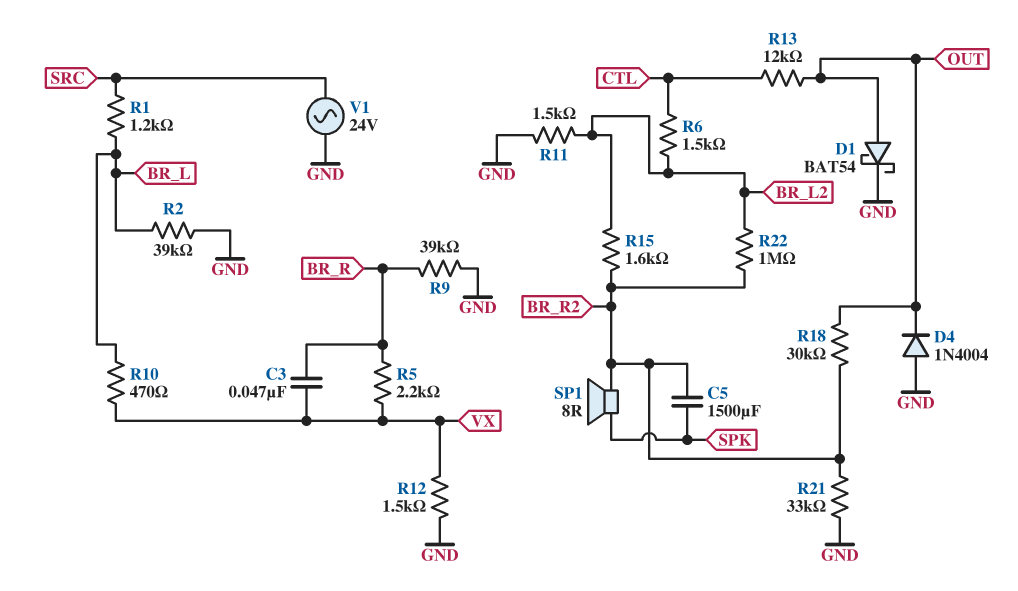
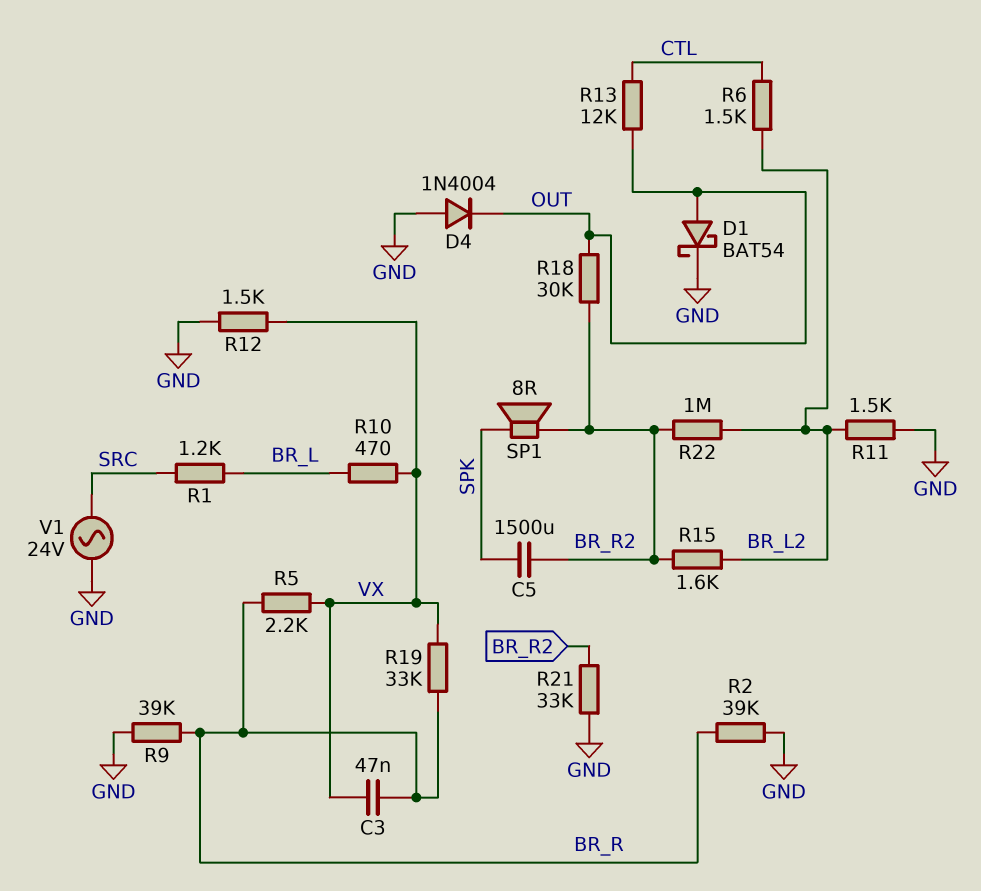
R2: 39k (BR_L, GND) -> 39k (BR_R, GND)
R19: none -> 33k (BR_R, VX)

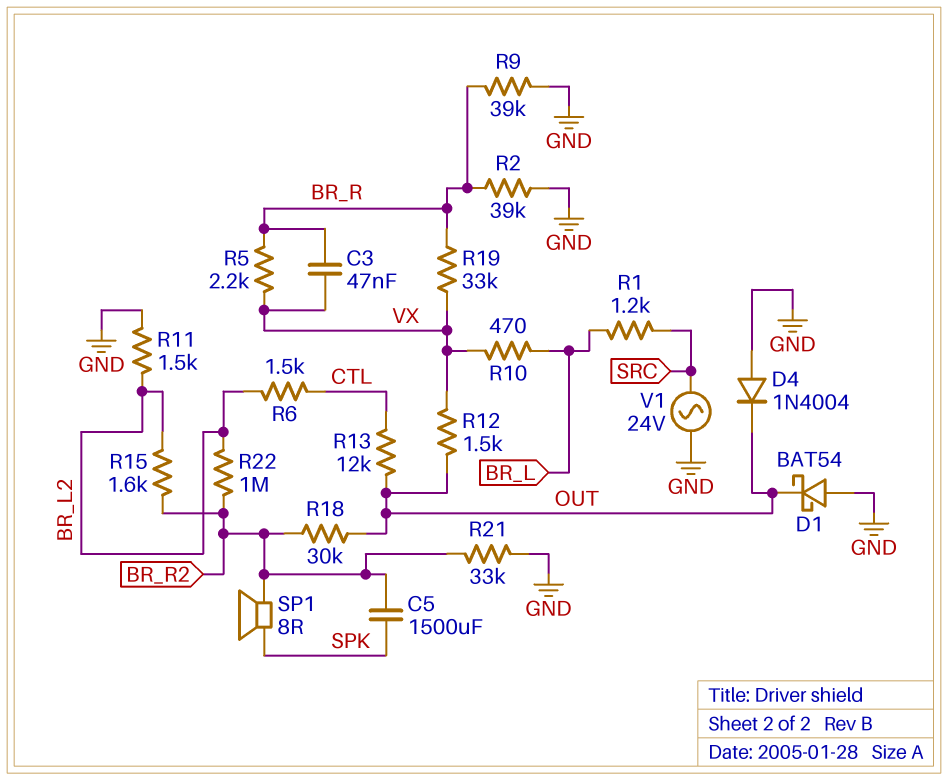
D1: schottky BAT54 (A OUT, K GND) -> schottky BAT54 (A GND, K OUT)
R12: 1.5k (GND, VX) -> 1.5k (OUT, VX)

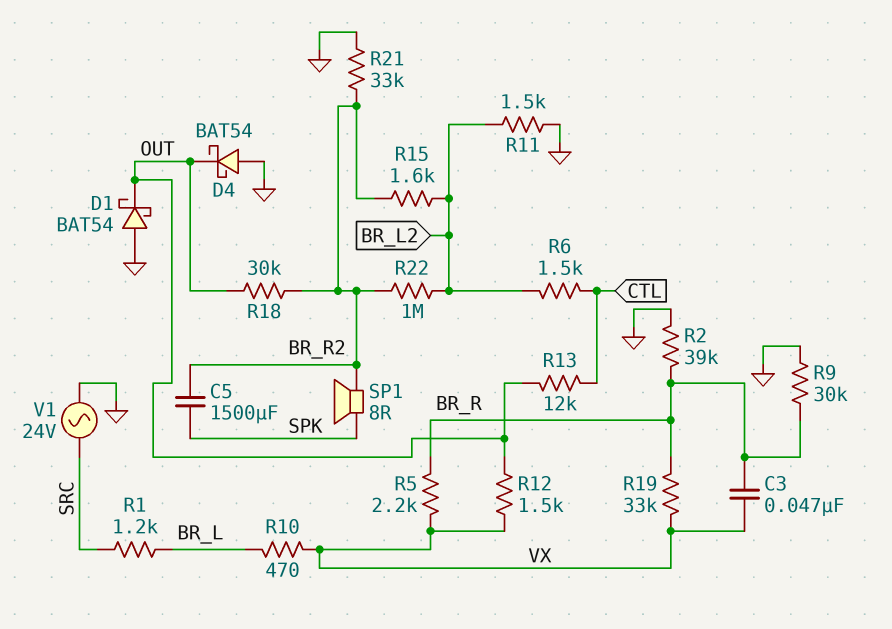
D4: diode 1N4004 (A GND, K OUT) -> schottky BAT54 (A GND, K OUT)
R9: 39k (BR_R, GND) -> 30k (BR_R, GND)

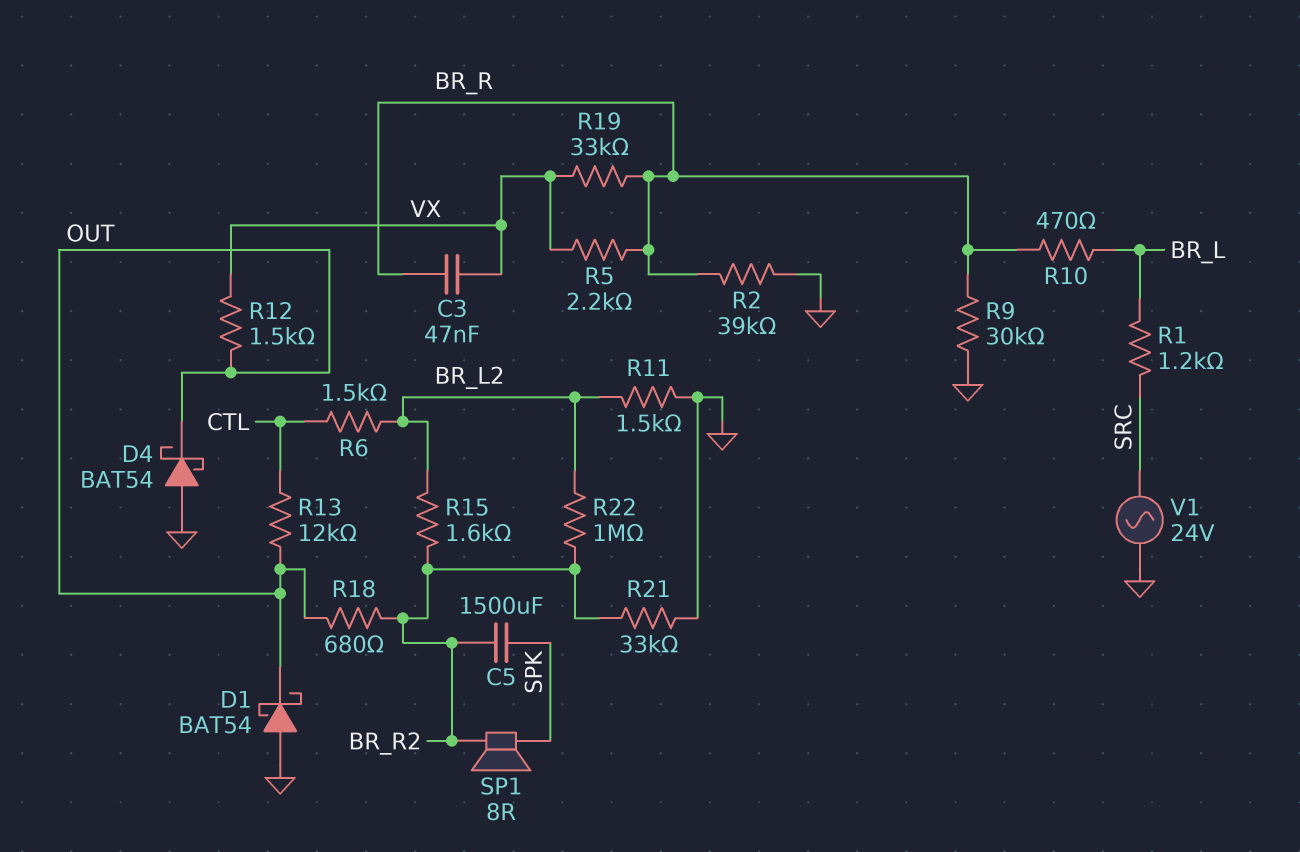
R10: 470 (BR_L, VX) -> 470 (BR_L, BR_R)
R18: 30k (BR_R2, OUT) -> 680 (BR_R2, OUT)

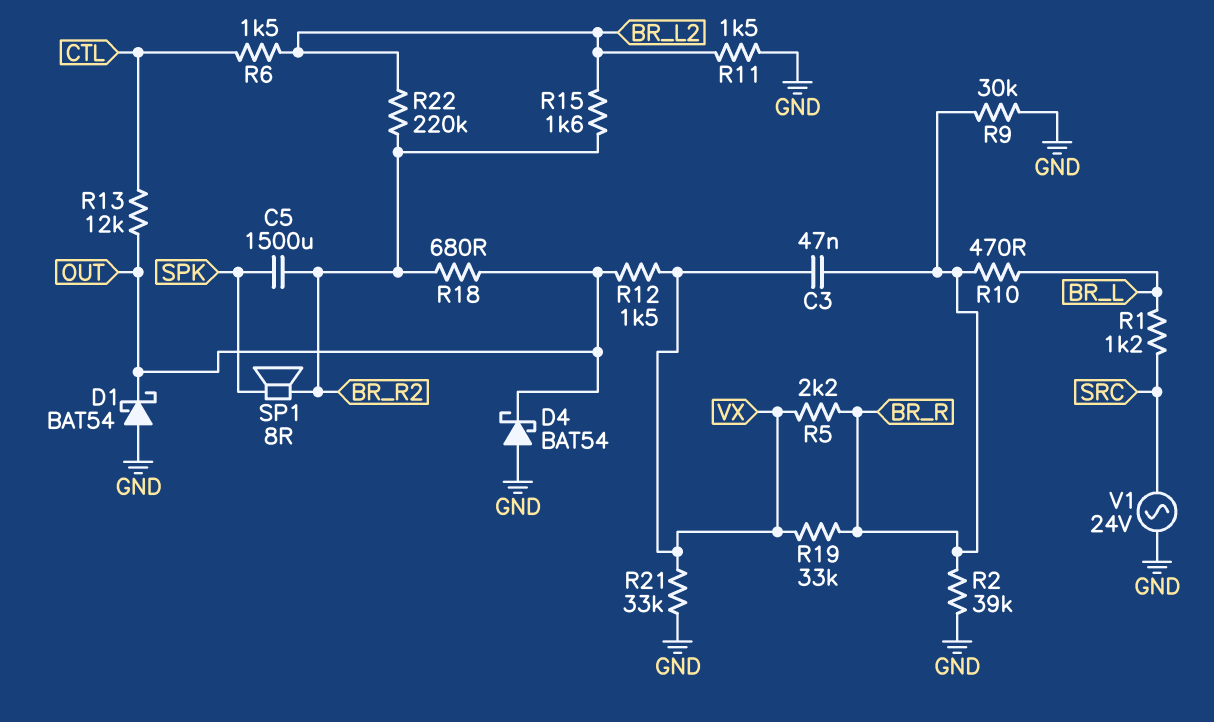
R21: 33k (BR_R2, GND) -> 33k (GND, VX)
R22: 1M (BR_L2, BR_R2) -> 220k (BR_L2, BR_R2)

